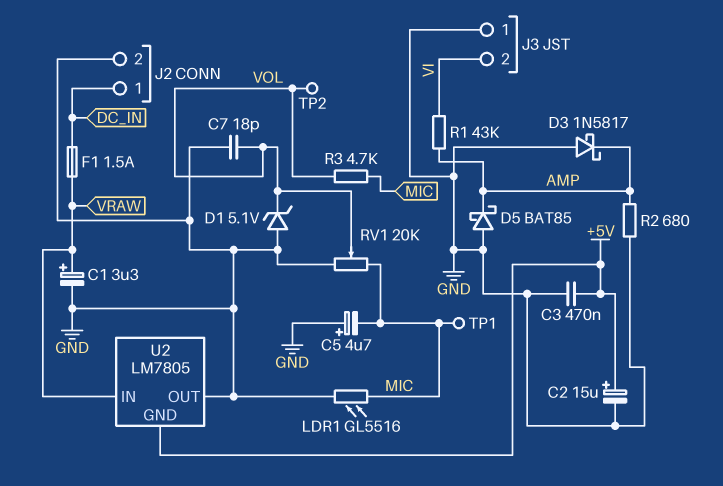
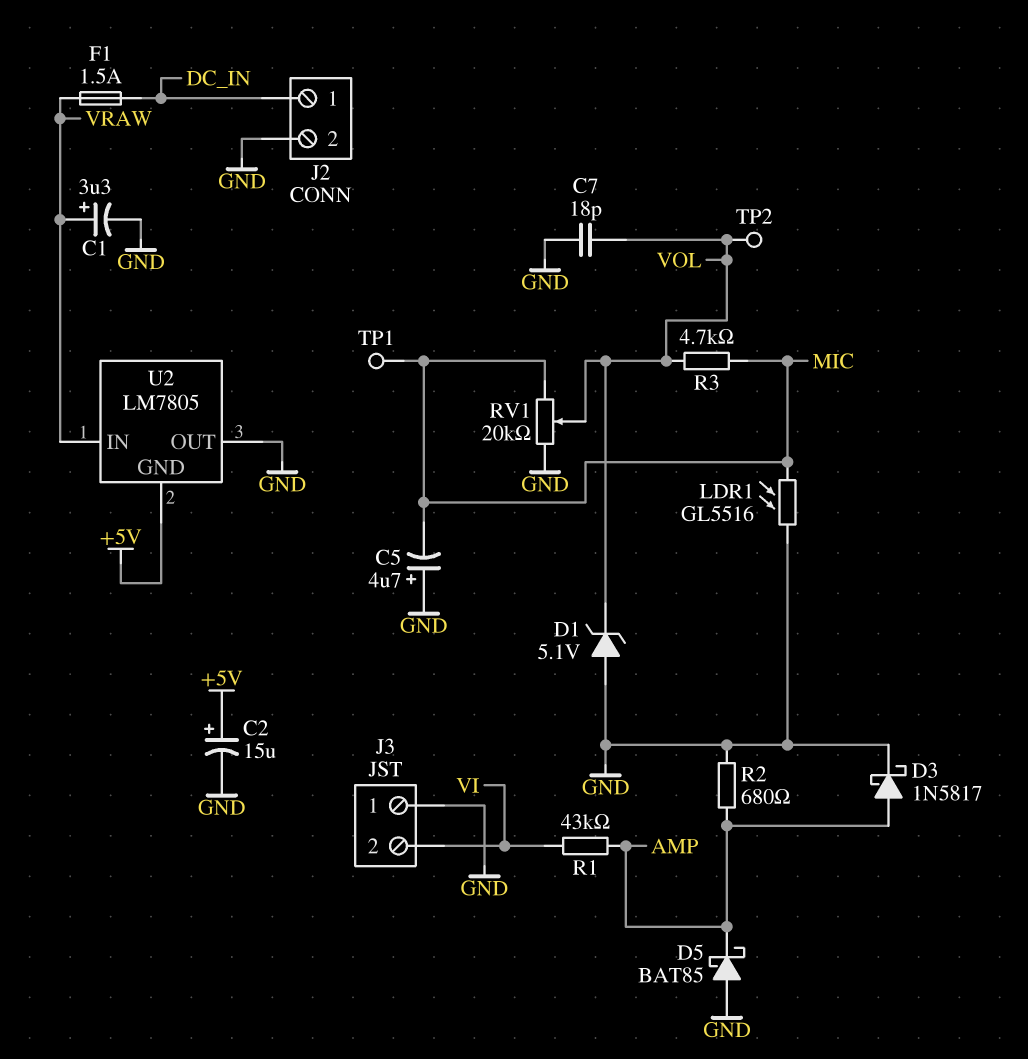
C3: 470nF (+5V, GND) -> none
D3: schottky 1N5817 (A GND, K AMP) -> schottky 1N5817 (A AMP, K GND)

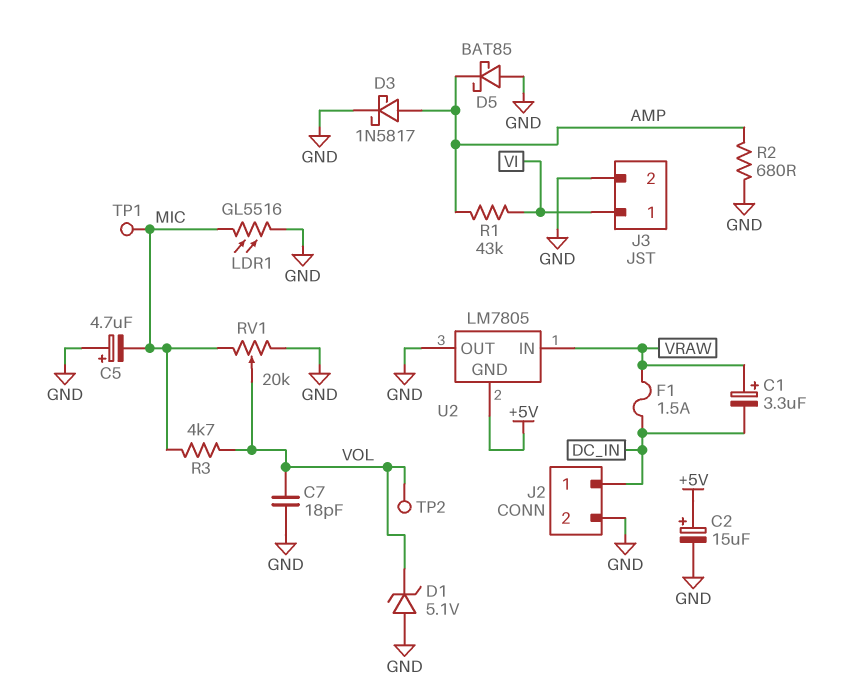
C1: 3.3uF (plus VRAW, minus GND) -> 3.3uF (plus VRAW, minus DC_IN)
J3 pin 1: GND -> VI
J3 pin 2: VI -> GND

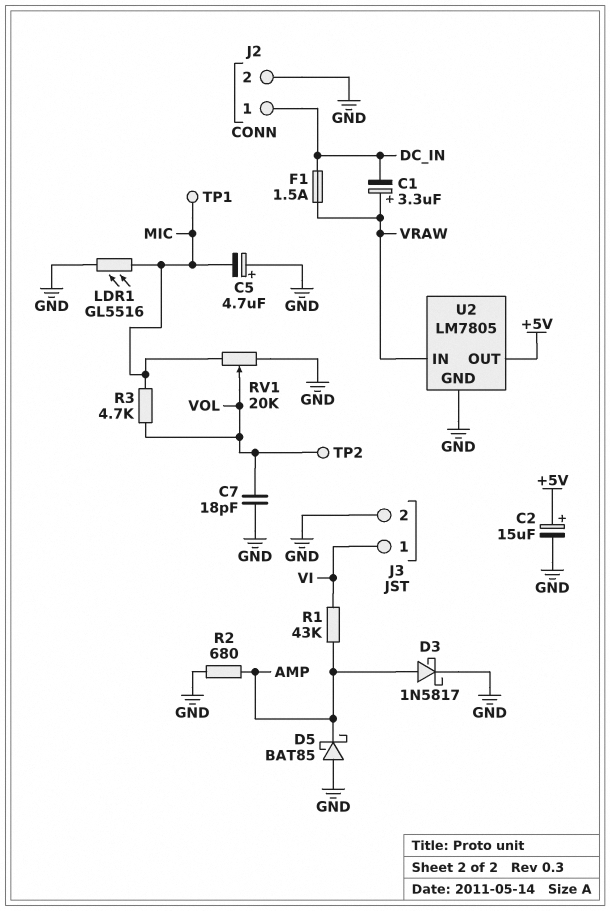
D1: zener 5.1V (A GND, K VOL) -> none
U2 pin GND: +5V -> GND
U2 pin OUT: GND -> +5V

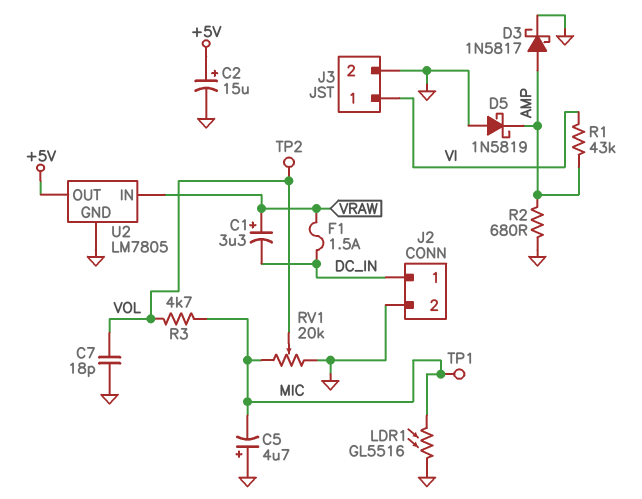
D5: schottky BAT85 (A GND, K AMP) -> schottky 1N5819 (A GND, K AMP)

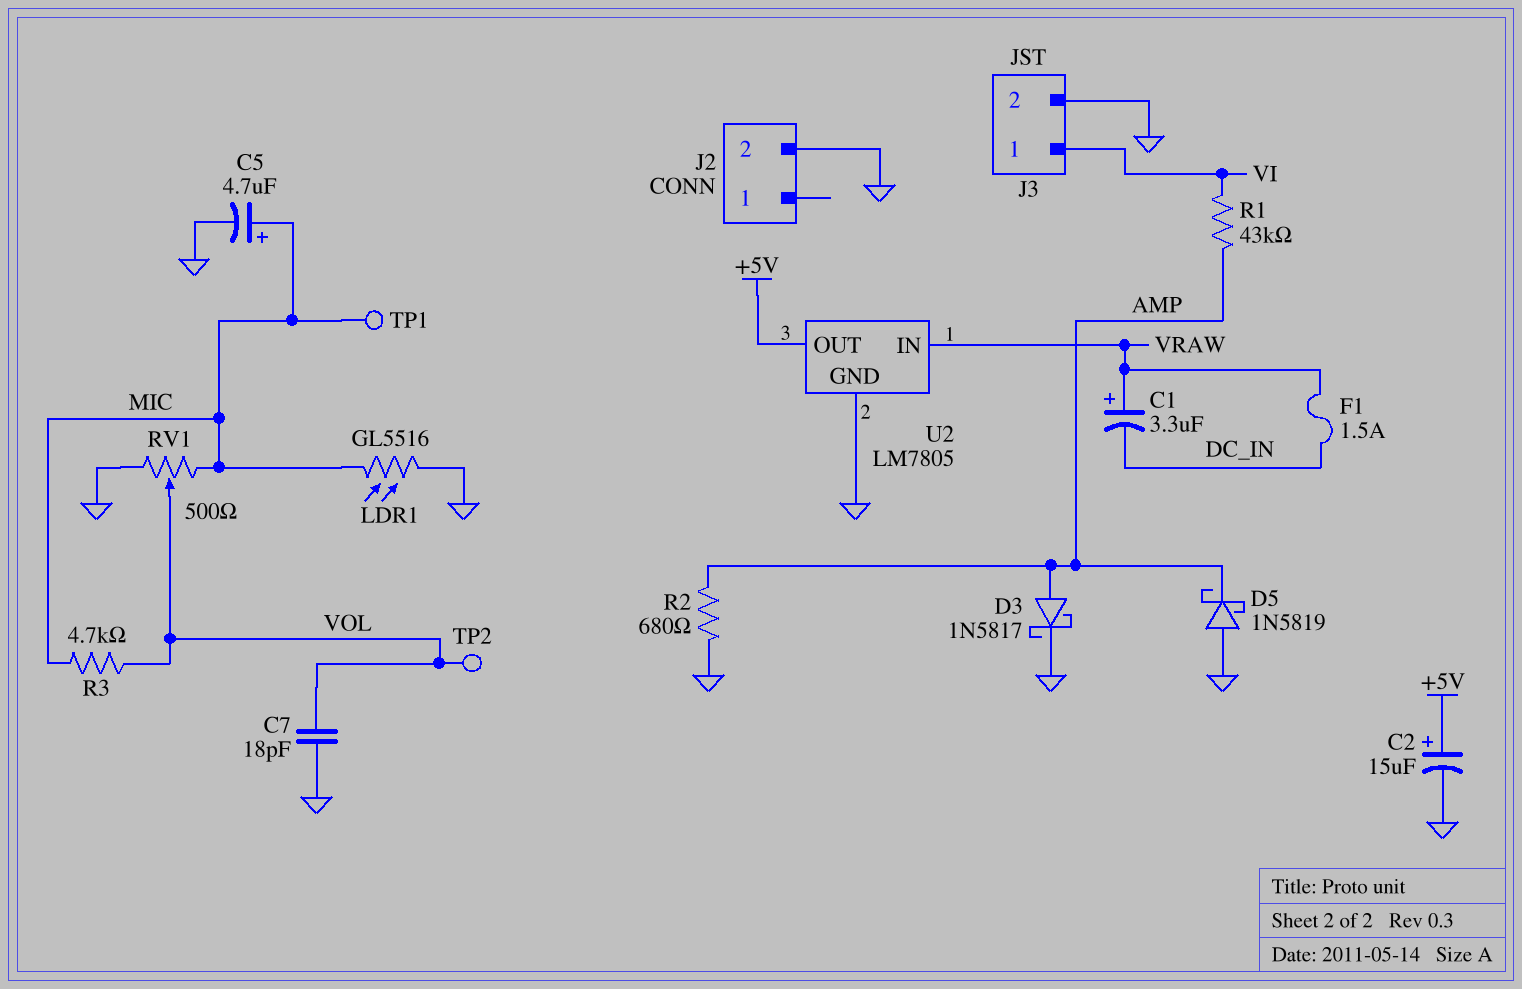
C5: 4.7uF (plus GND, minus MIC) -> 4.7uF (plus MIC, minus GND)
J2 pin 1: DC_IN -> none
RV1: 20k (GND, MIC, wiper VOL) -> 500 (GND, MIC, wiper VOL)

